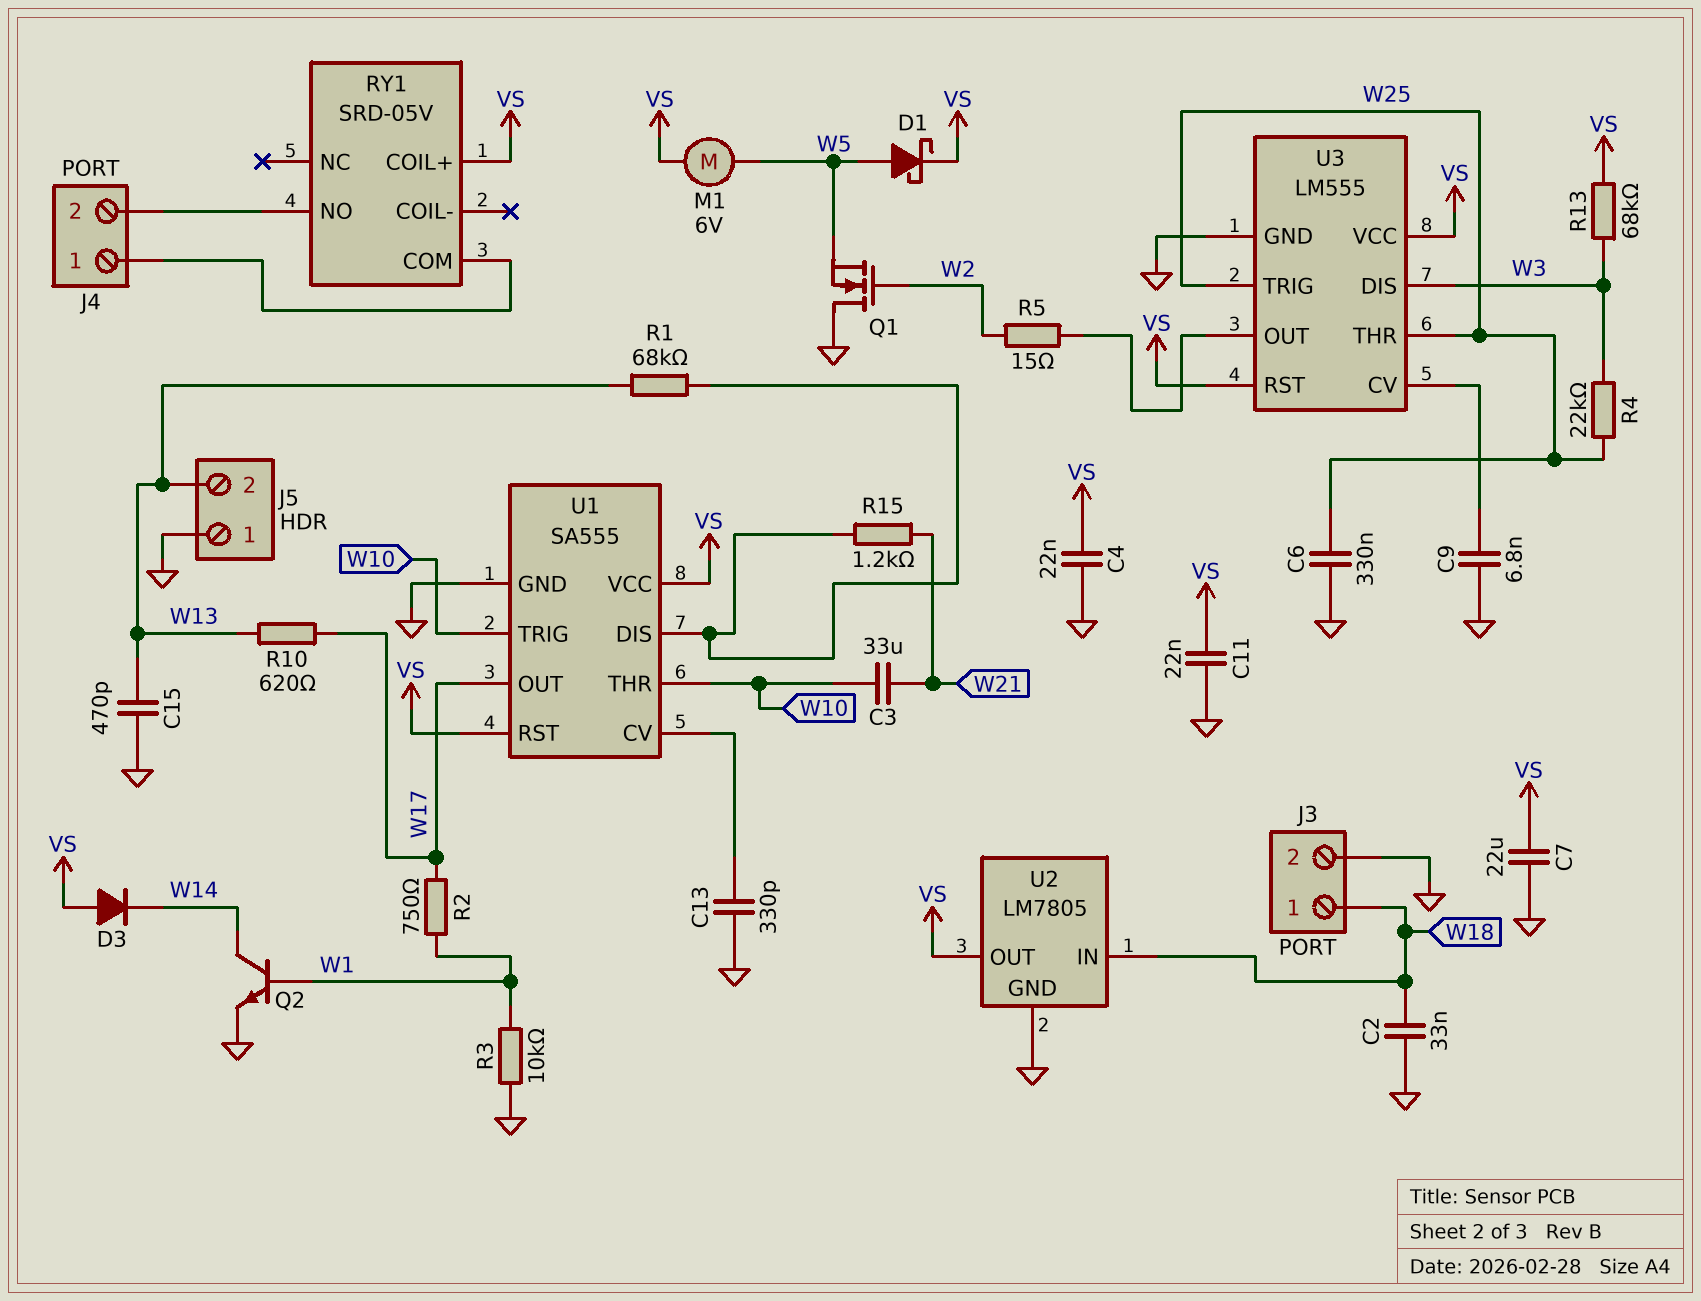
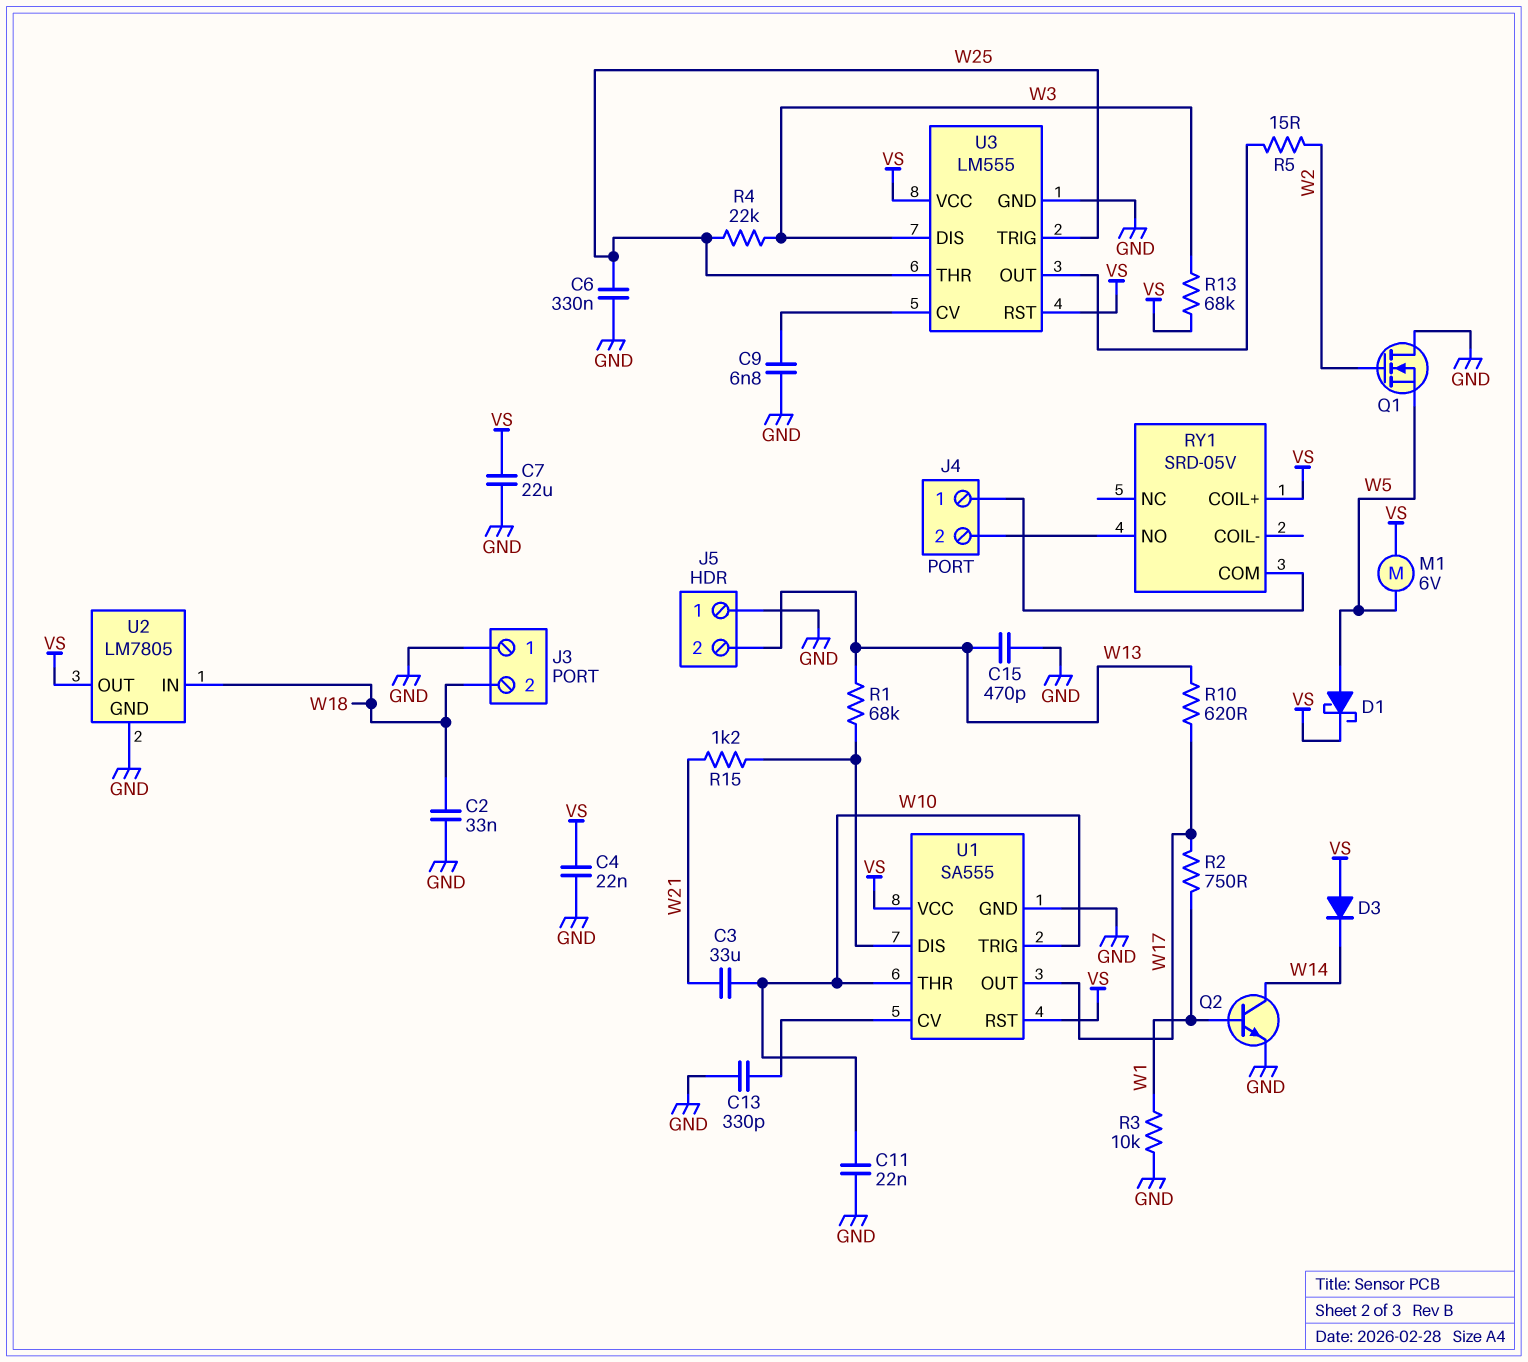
C11: 22nF (GND, VS) -> 22nF (GND, W10)
J3 pin 1: W18 -> GND
J3 pin 2: GND -> W18

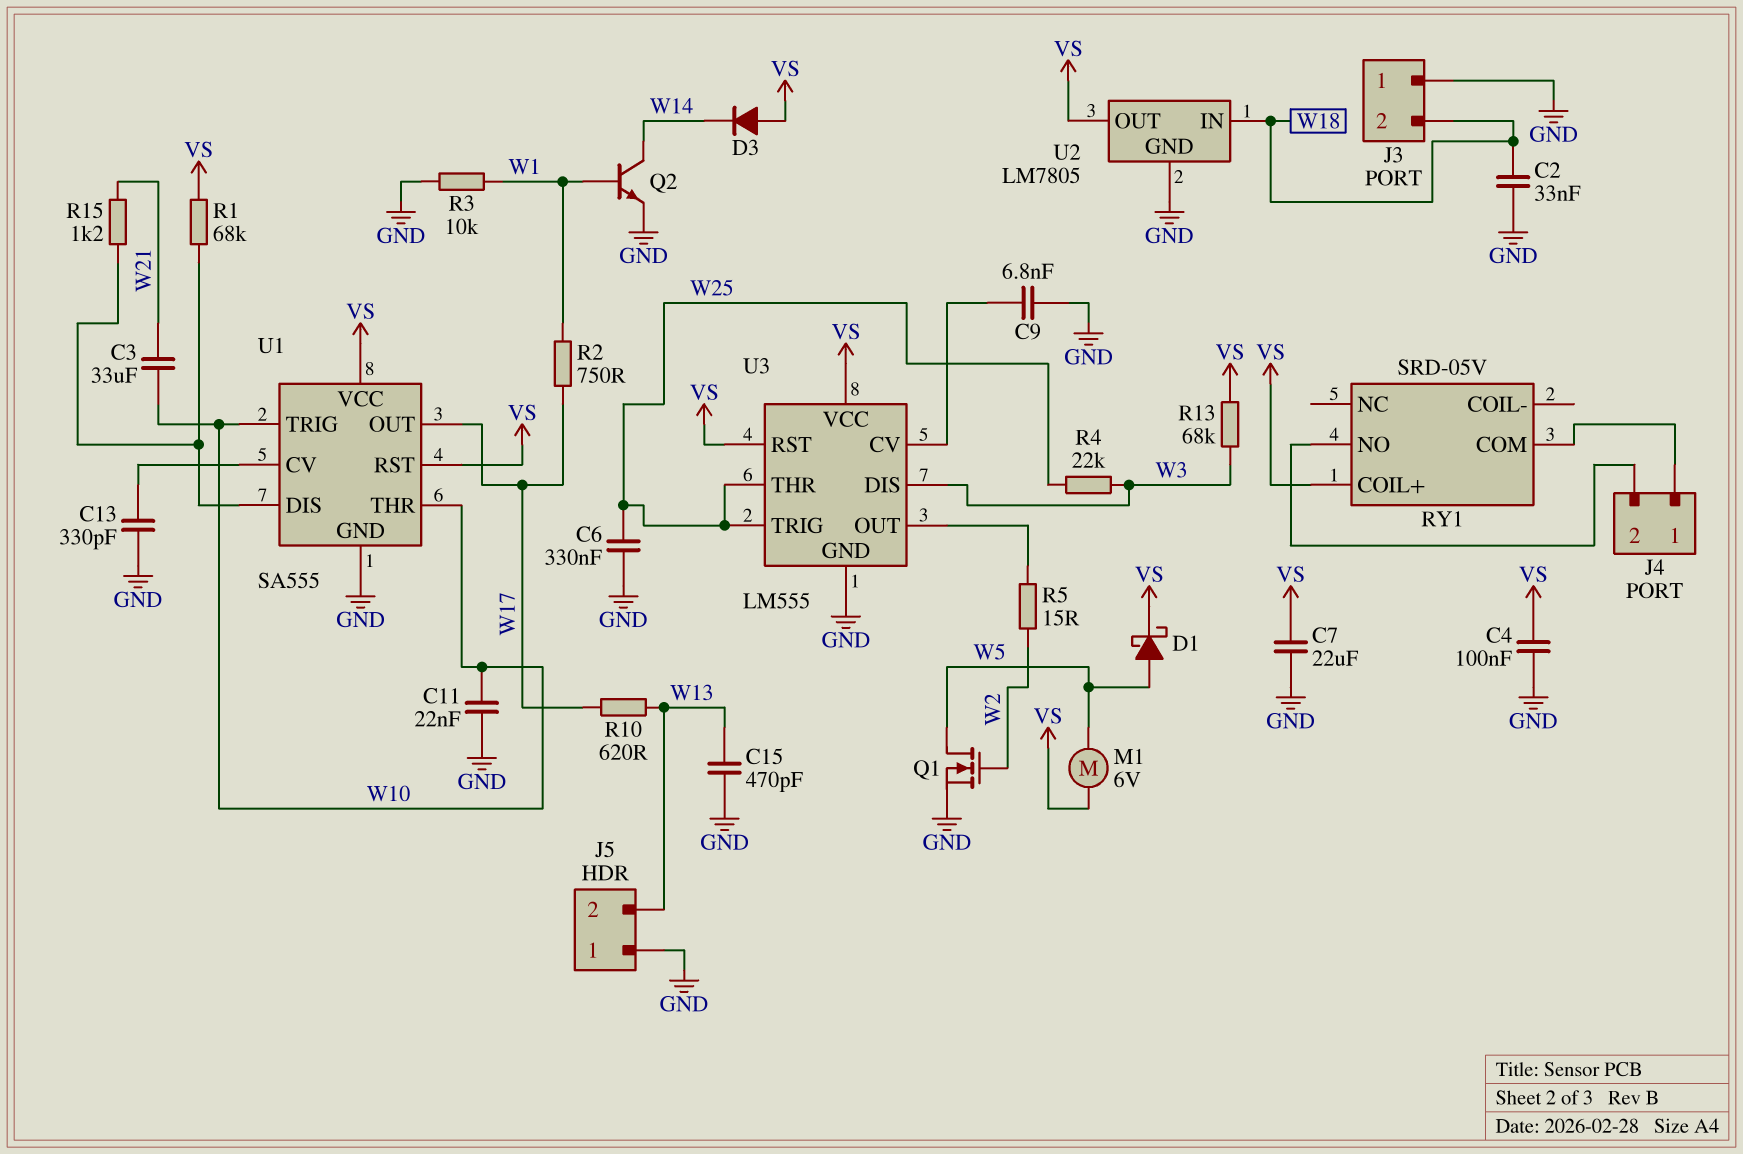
C4: 22nF (GND, VS) -> 100nF (GND, VS)
Q1: NMOS (G W2, D GND, S W5) -> NMOS (G W2, D W5, S GND)
R1: 68k (U1/DIS, W13) -> 68k (U1/DIS, VS)

